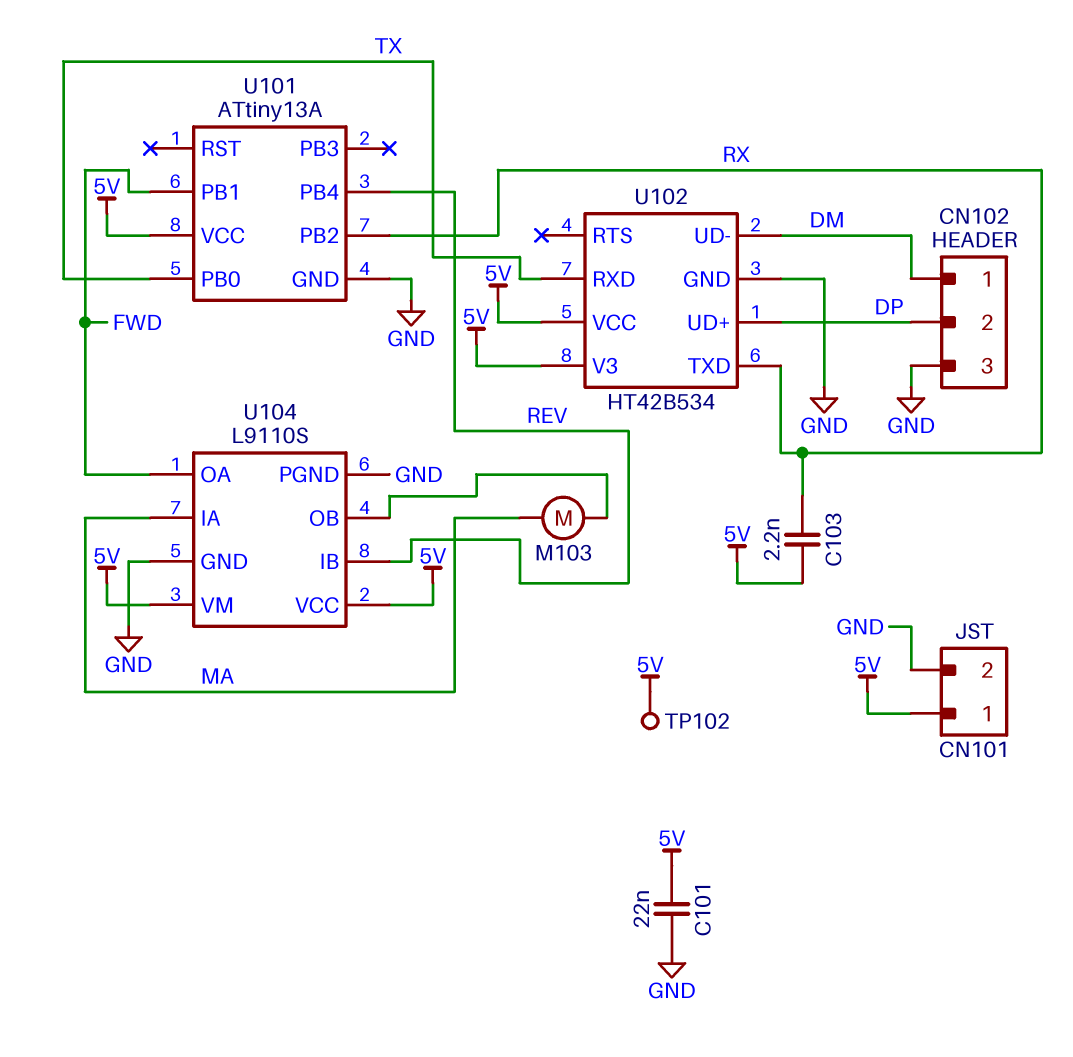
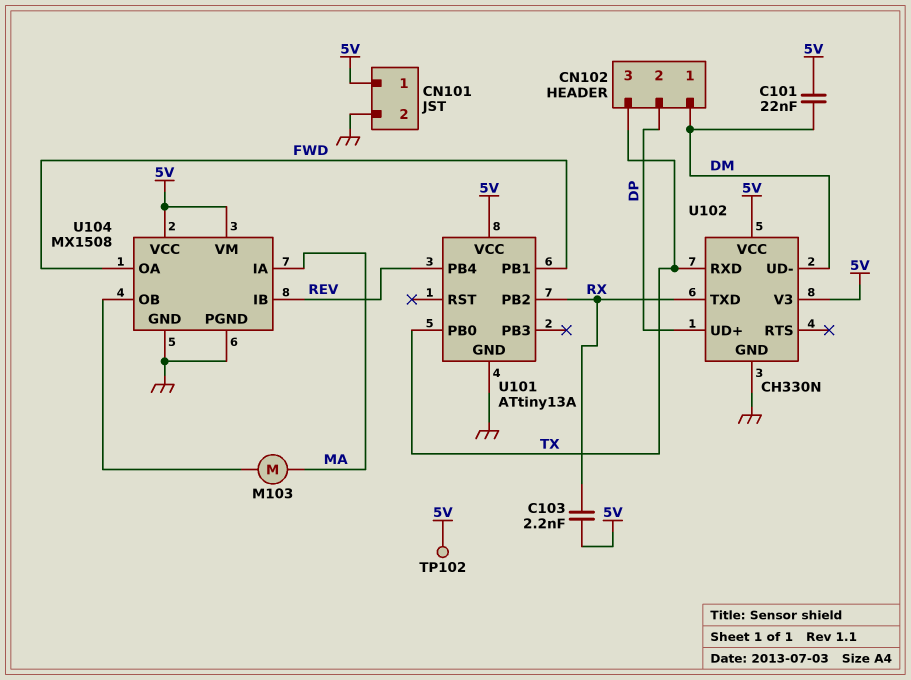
C101: 22nF (5V, GND) -> 22nF (5V, DM)
CN102 pin 3: GND -> TX
U102: HT42B534 -> CH330N
U104: L9110S -> MX1508

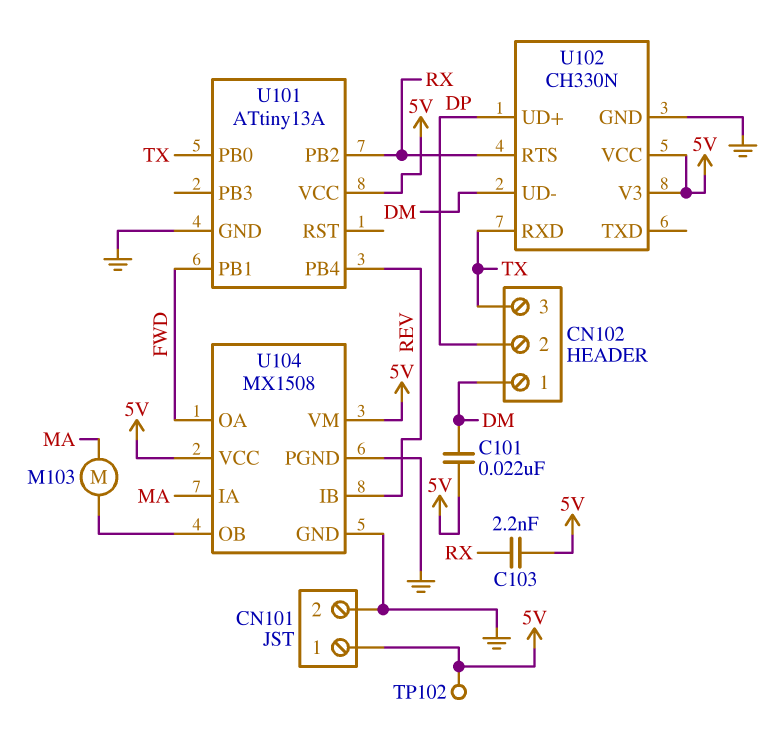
U102 pin RTS: none -> RX
U102 pin TXD: RX -> none

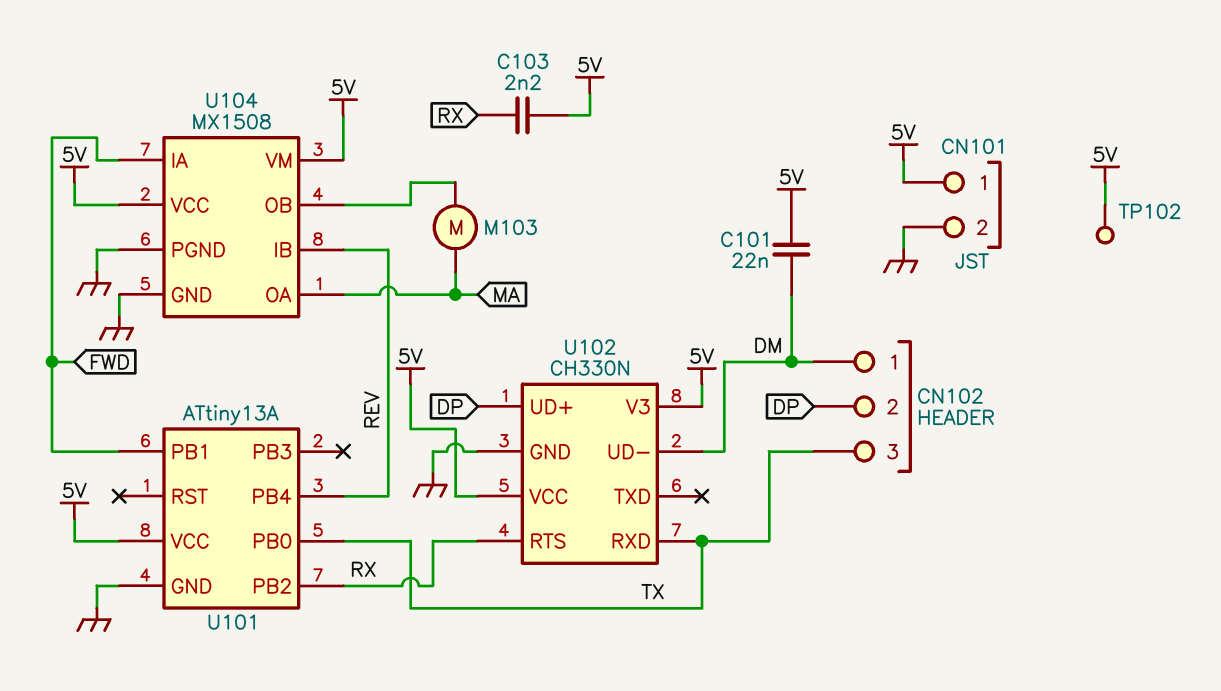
U104 pin IA: MA -> FWD
U104 pin OA: FWD -> MA

